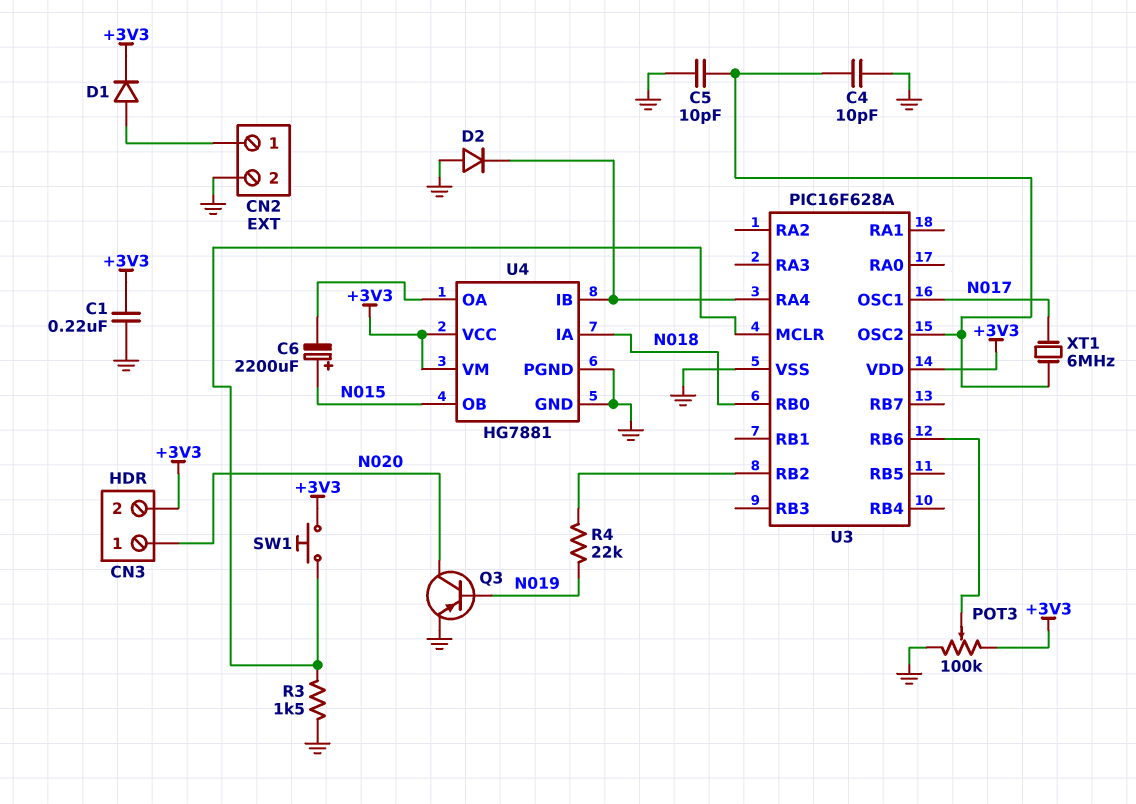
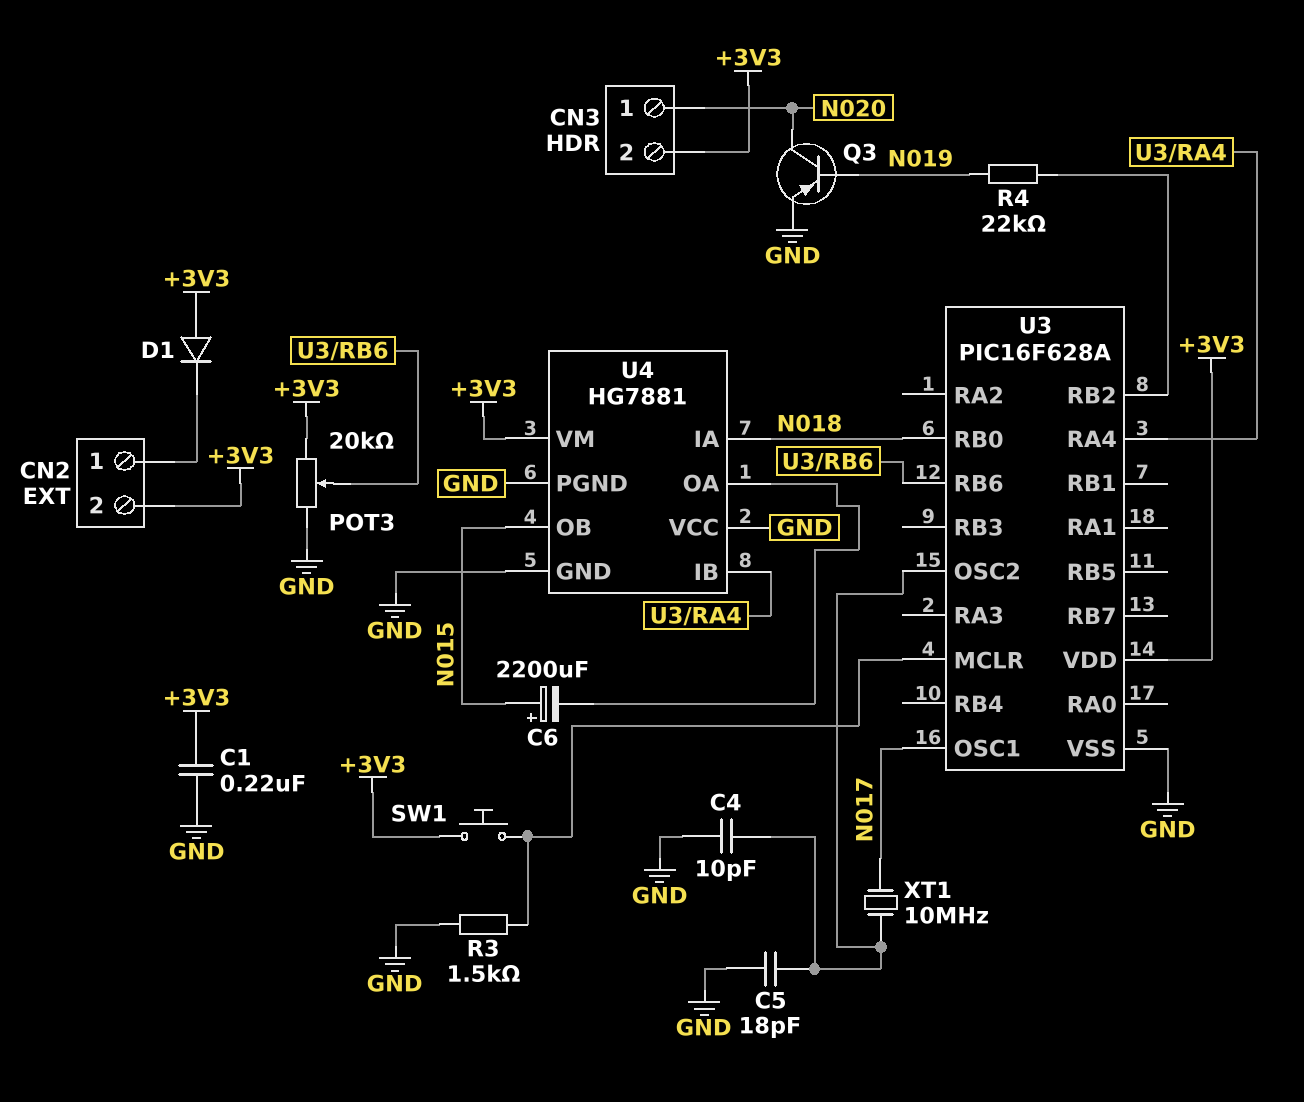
C5: 10pF (GND, U3/OSC2) -> 18pF (GND, U3/OSC2)
CN2 pin 2: GND -> +3V3
D1: diode (A CN2/1, K +3V3) -> diode (A +3V3, K CN2/1)
D2: diode (A GND, K U3/RA4) -> none
POT3: 100k (+3V3, GND, wiper U3/RB6) -> 20k (+3V3, GND, wiper U3/RB6)
U4 pin VCC: +3V3 -> GND
XT1: 6MHz (N017, U3/OSC2) -> 10MHz (N017, U3/OSC2)

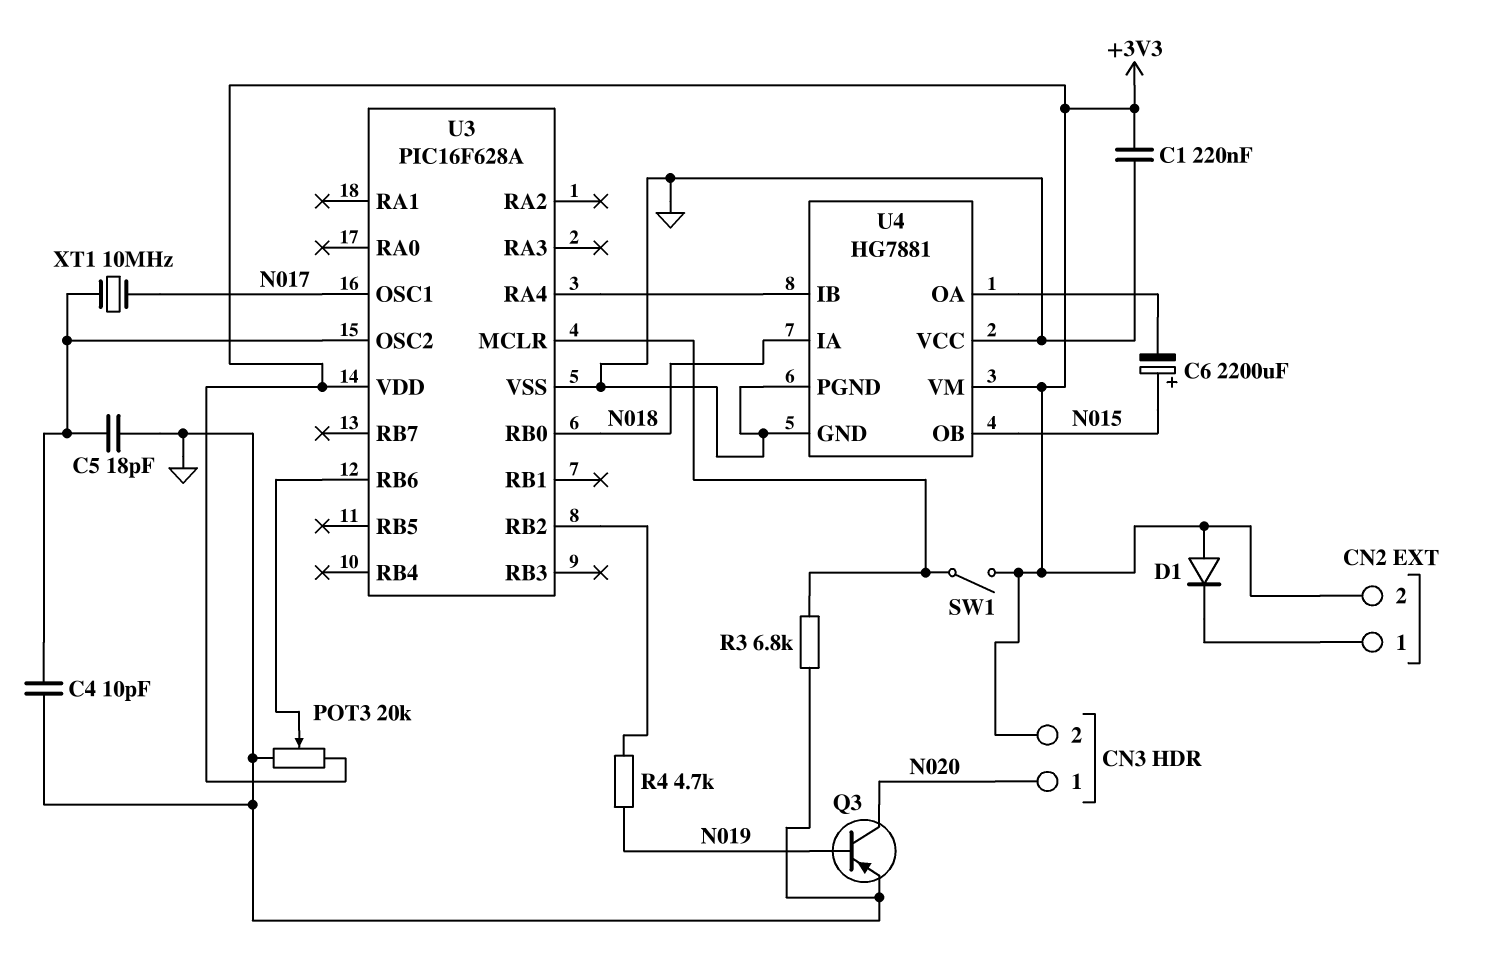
R3: 1.5k (GND, U3/MCLR) -> 6.8k (GND, U3/MCLR)
R4: 22k (N019, U3/RB2) -> 4.7k (N019, U3/RB2)
SW1: button (+3V3, U3/MCLR) -> switch (+3V3, U3/MCLR)

